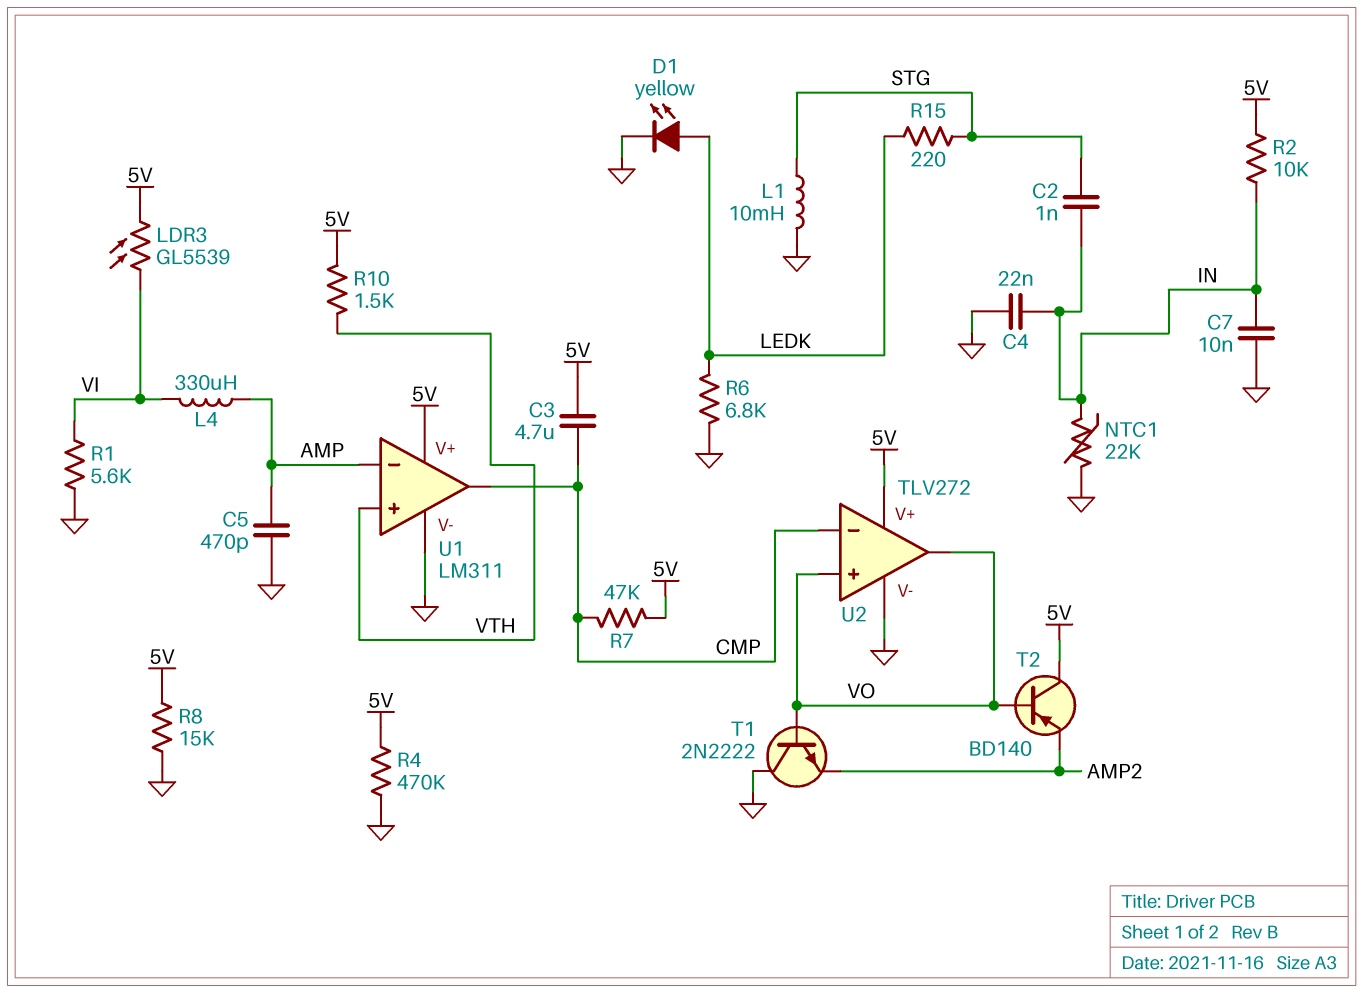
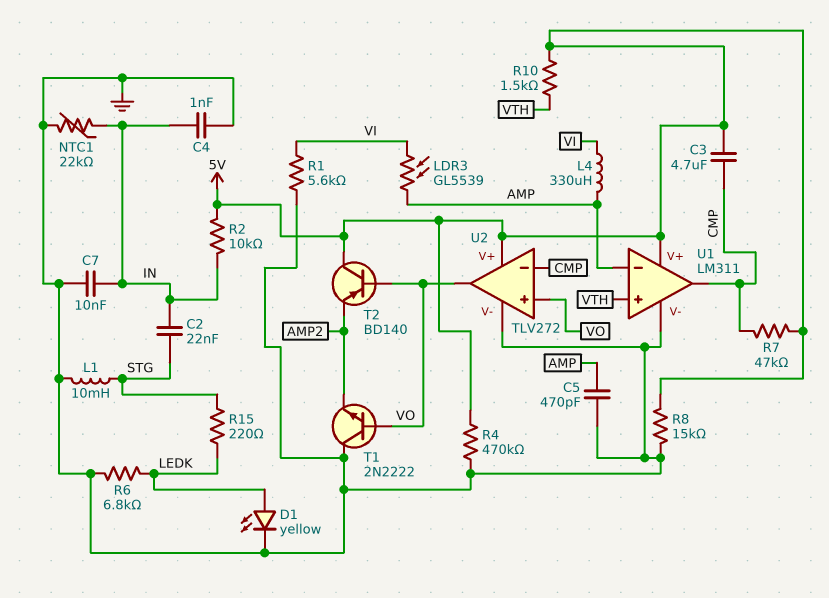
C2: 1nF (IN, STG) -> 22nF (IN, STG)
C4: 22nF (GND, IN) -> 1nF (GND, IN)
LDR3: GL5539 (5V, VI) -> GL5539 (AMP, VI)

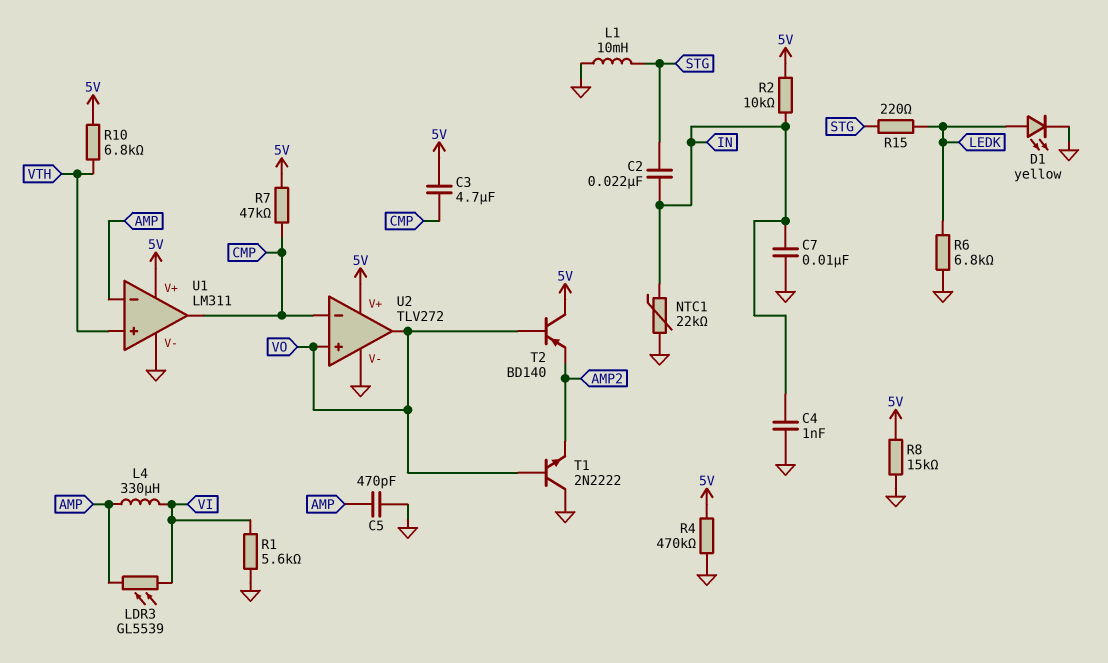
R10: 1.5k (5V, VTH) -> 6.8k (5V, VTH)

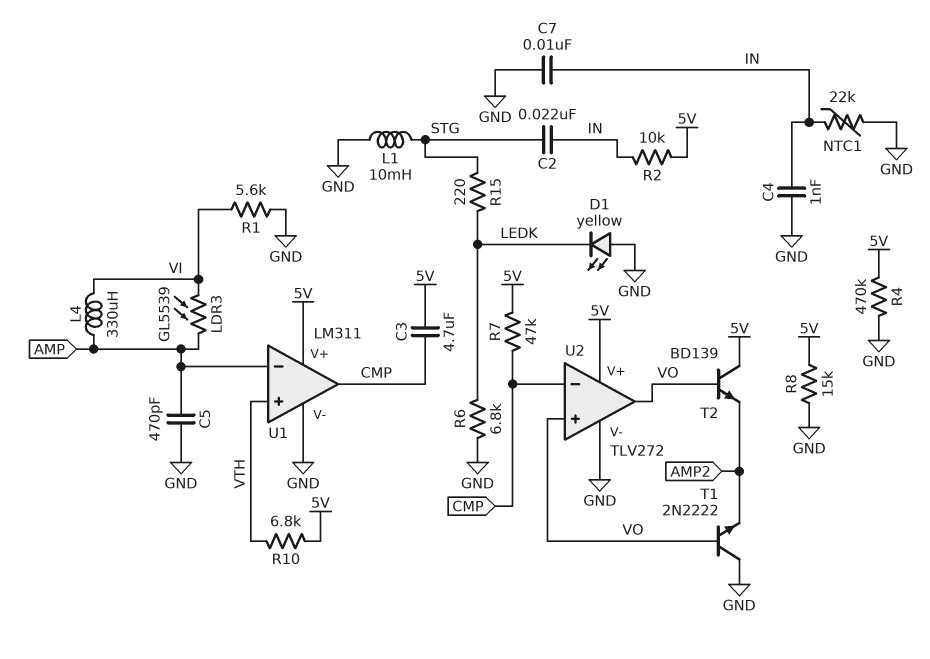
D1: LED yellow (A LEDK, K GND) -> LED yellow (A GND, K LEDK)
T2: PNP BD140 (B VO, C 5V, E AMP2) -> NPN BD139 (B VO, C 5V, E AMP2)

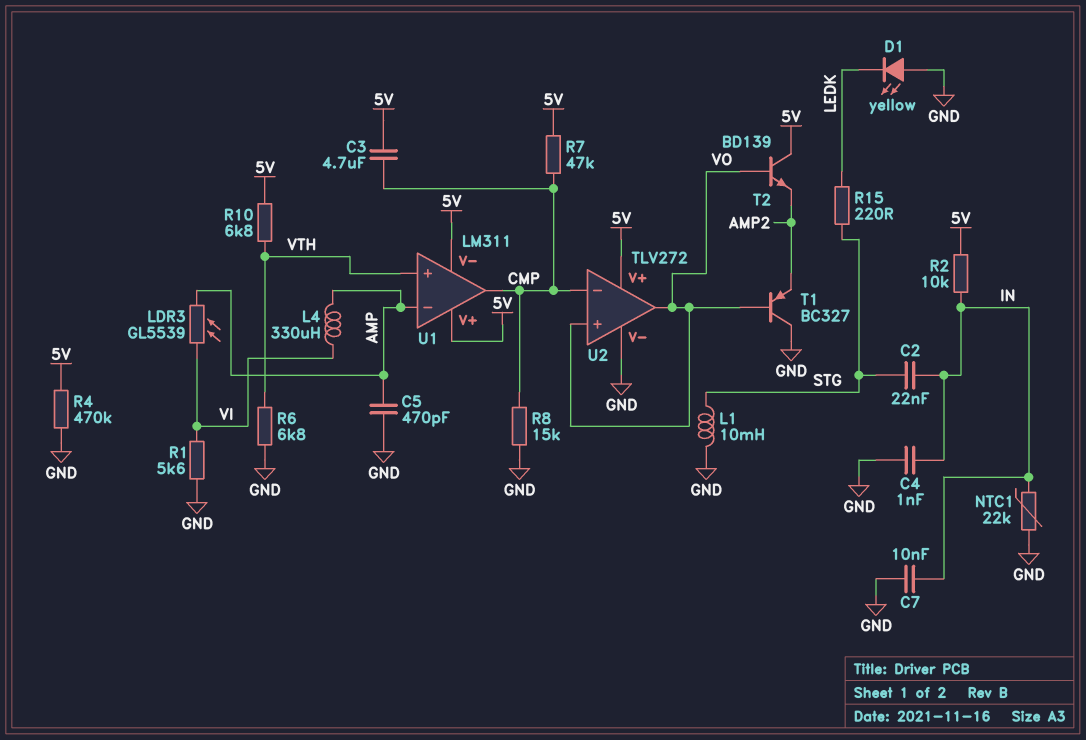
R6: 6.8k (GND, LEDK) -> 6.8k (GND, VTH)
R8: 15k (5V, GND) -> 15k (CMP, GND)
T1: NPN 2N2222 (B VO, C GND, E AMP2) -> PNP BC327 (B VO, C GND, E AMP2)
U1 pin V-: GND -> 5V

